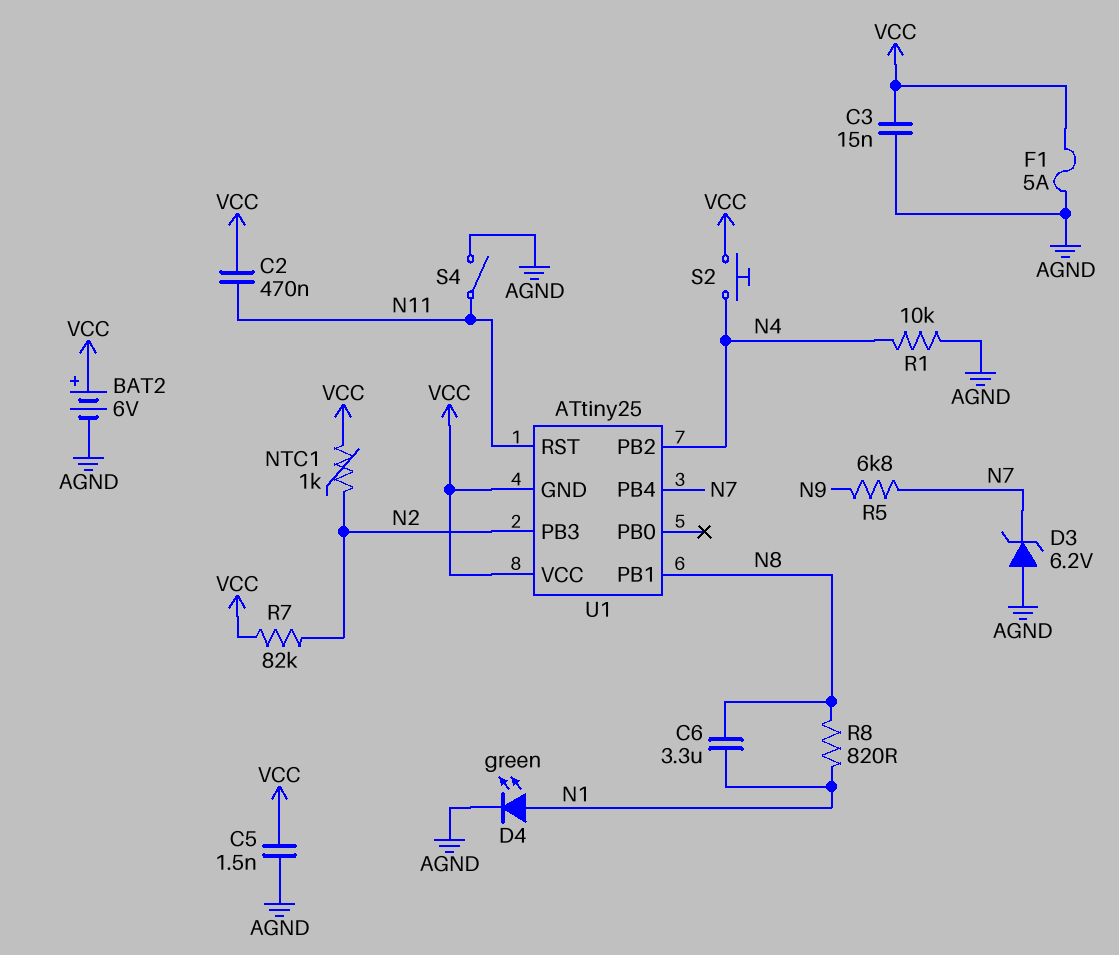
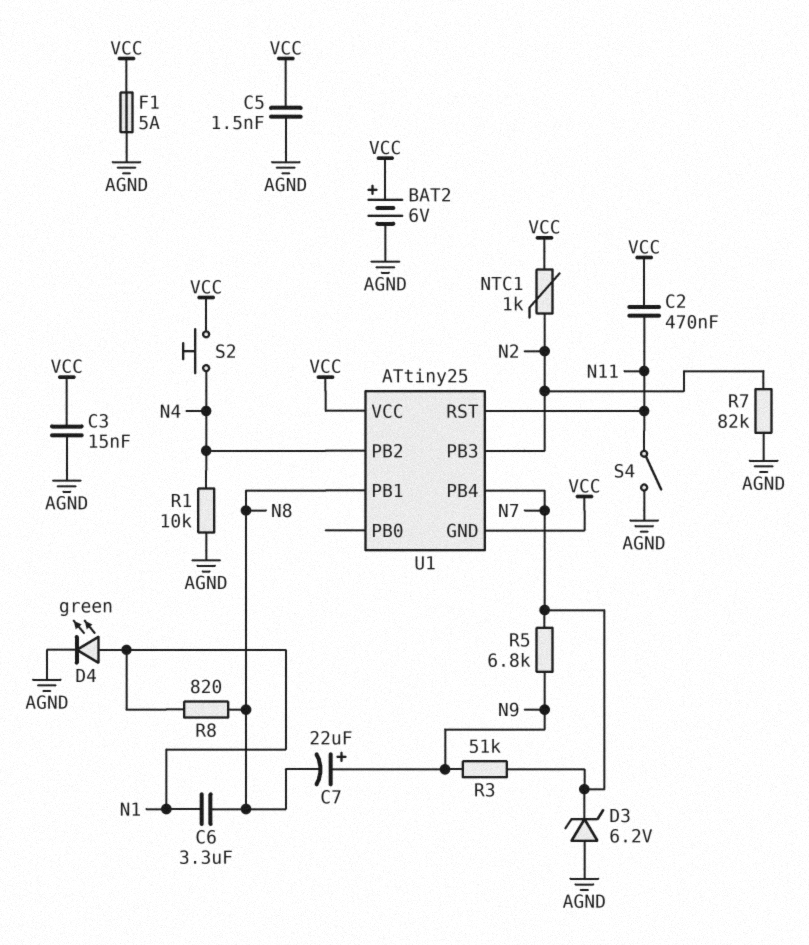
C7: none -> 22uF (plus N9, minus N8)
R3: none -> 51k (N7, N9)
R7: 82k (N2, VCC) -> 82k (AGND, N2)

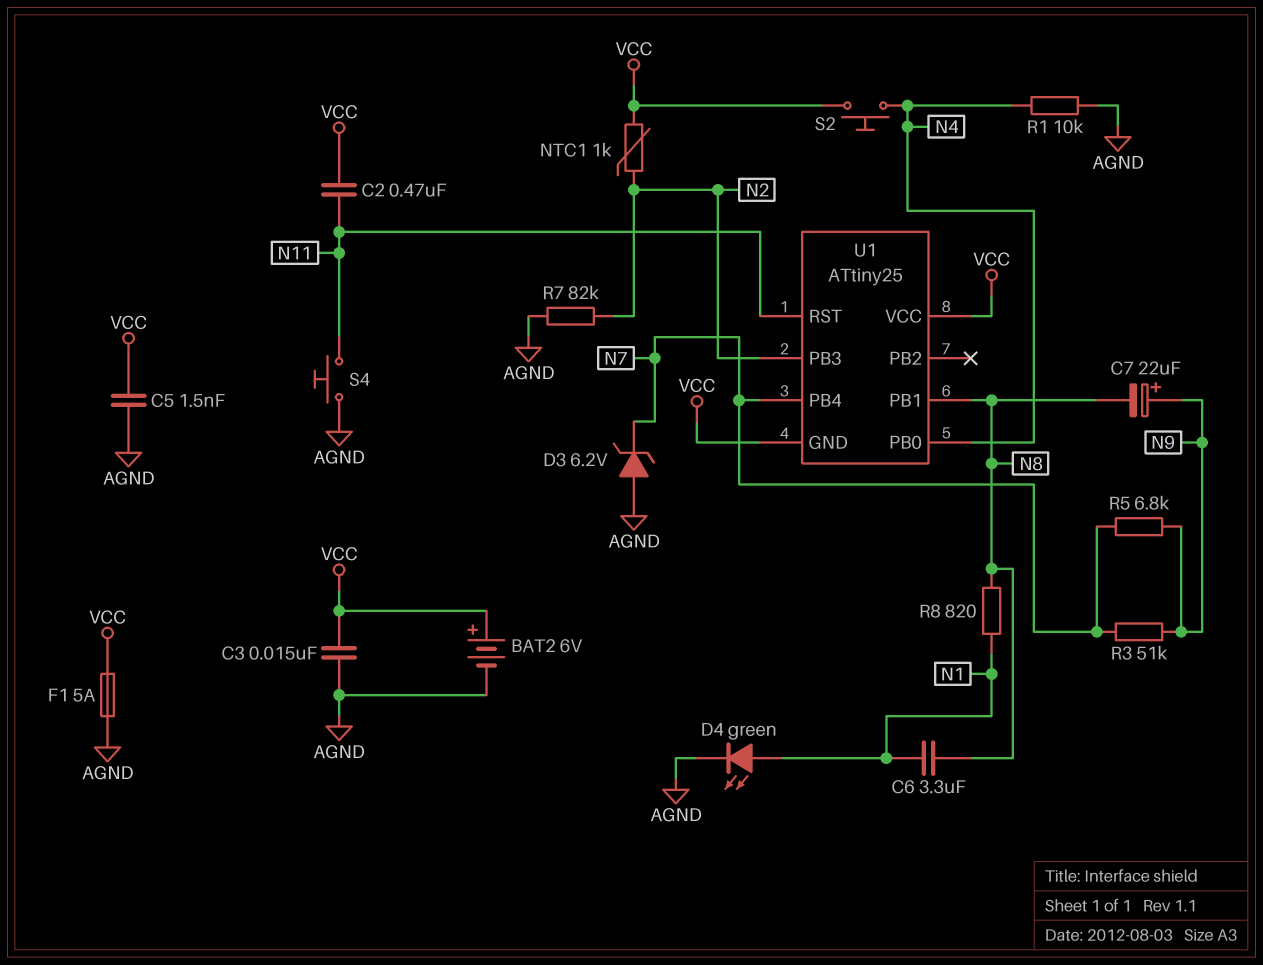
S4: switch (AGND, N11) -> button (AGND, N11)
U1 pin PB0: none -> N4
U1 pin PB2: N4 -> none

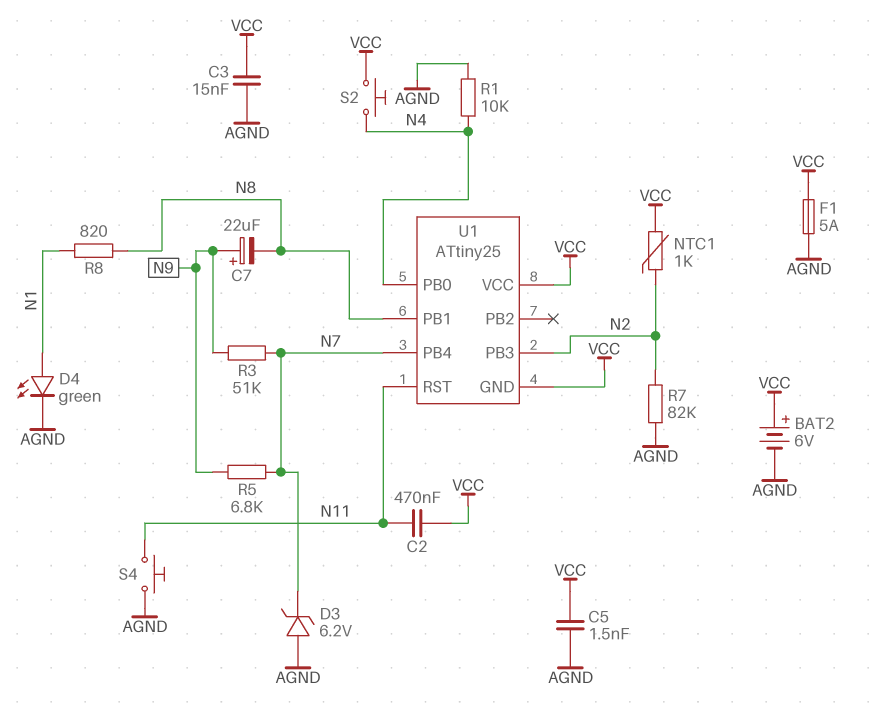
C6: 3.3uF (N1, N8) -> none

